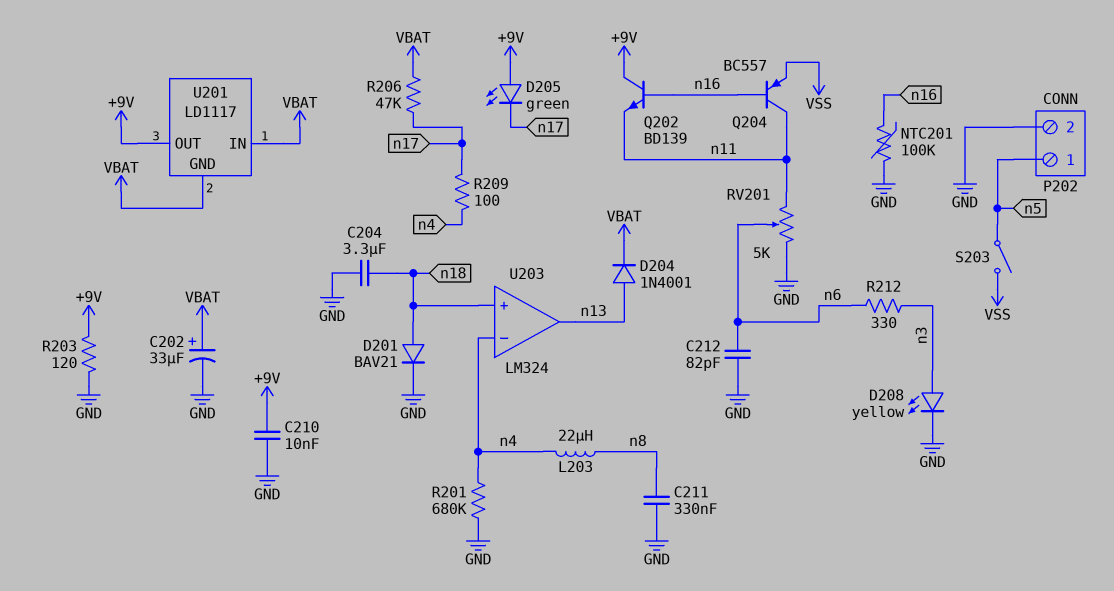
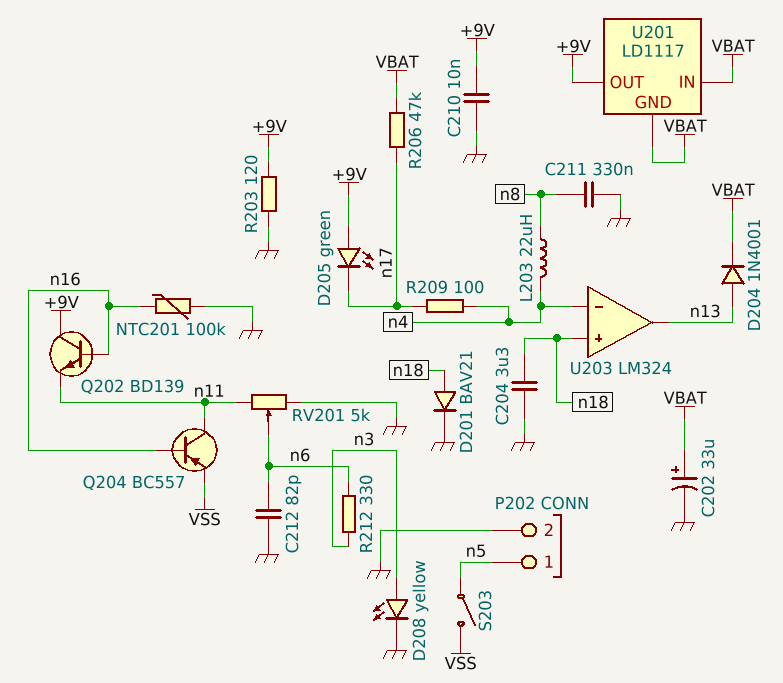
R201: 680k (GND, n4) -> none

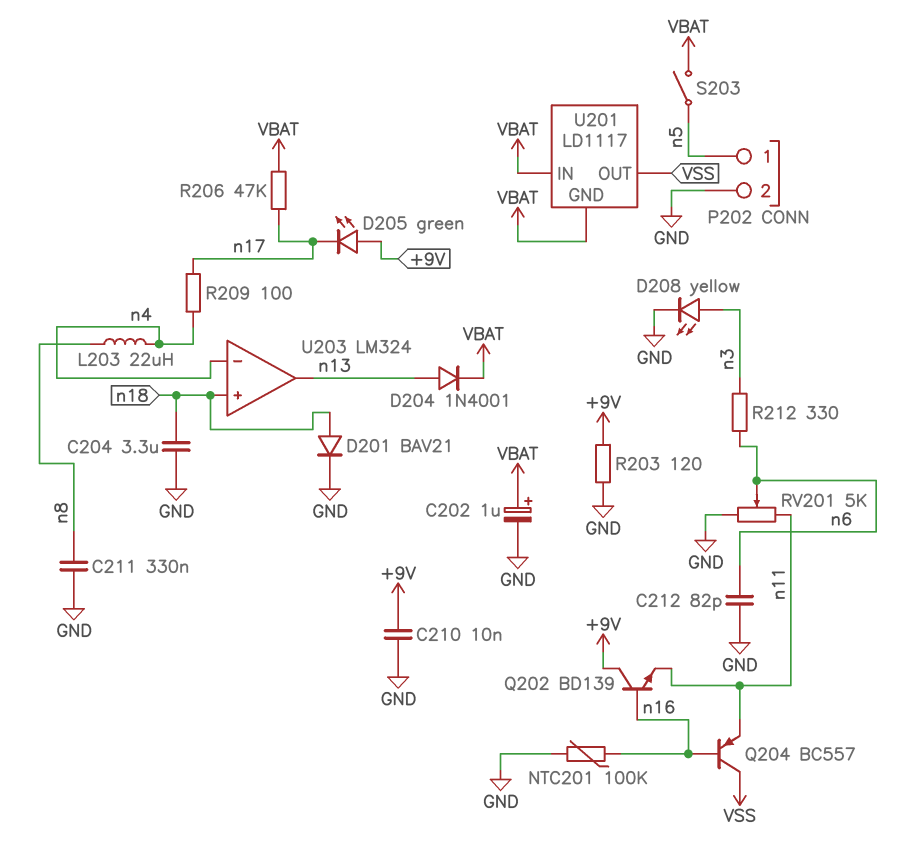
C202: 33uF (plus VBAT, minus GND) -> 1uF (plus VBAT, minus GND)
Q204: PNP BC557 (B n16, C n11, E VSS) -> PNP BC557 (B n16, C VSS, E n11)
S203: switch (VSS, n5) -> switch (VBAT, n5)
U201 pin OUT: +9V -> VSS

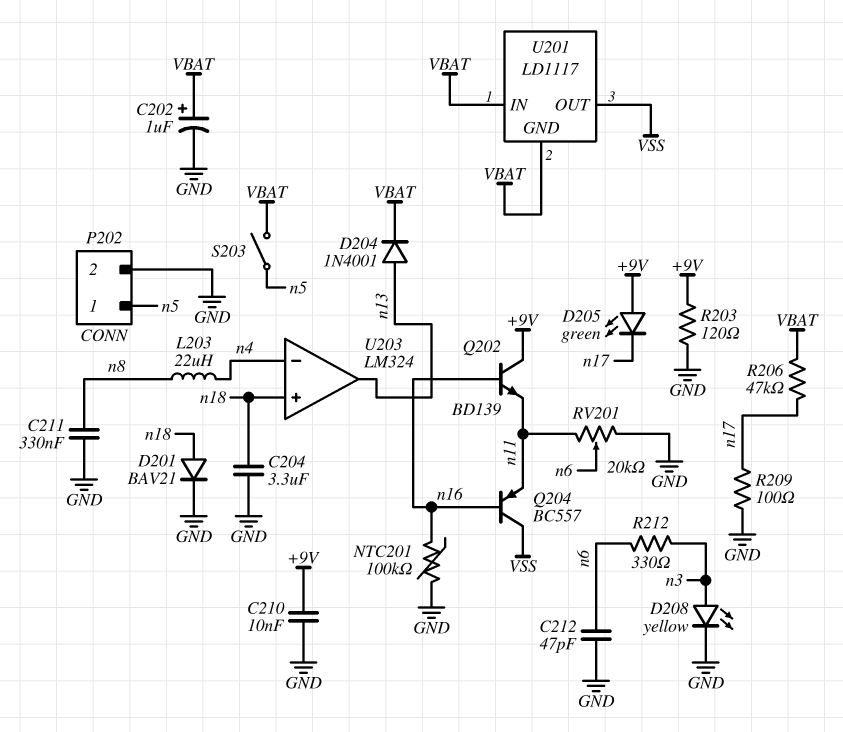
C212: 82pF (GND, n6) -> 47pF (GND, n6)
R209: 100 (n4, n17) -> 100 (GND, n17)
RV201: 5k (GND, n11, wiper n6) -> 20k (GND, n11, wiper n6)

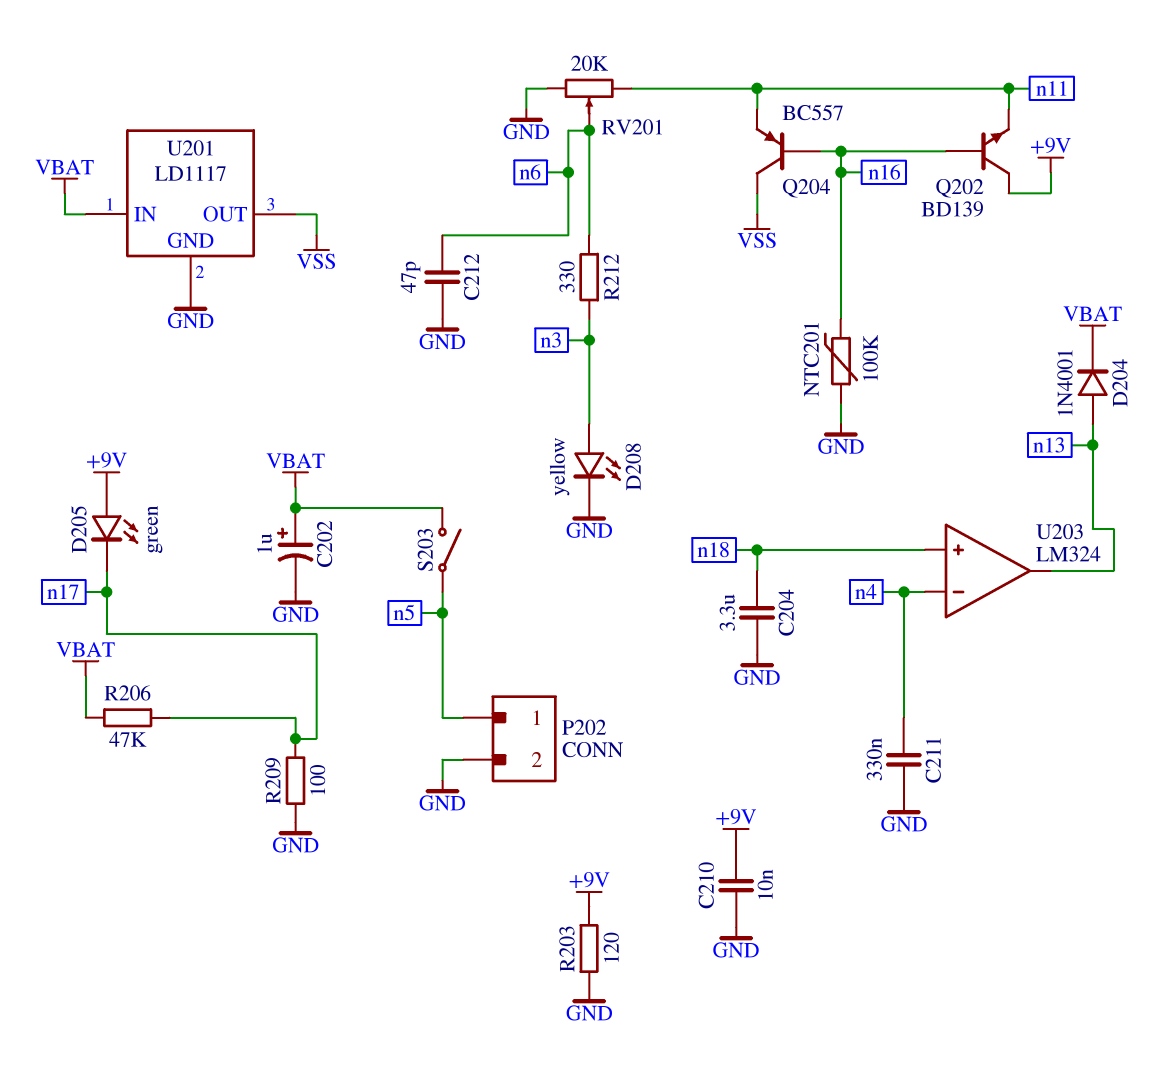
C211: 330nF (GND, n8) -> 330nF (GND, n4)
D201: diode BAV21 (A n18, K GND) -> none
L203: 22uH (n4, n8) -> none
U201 pin GND: VBAT -> GND

